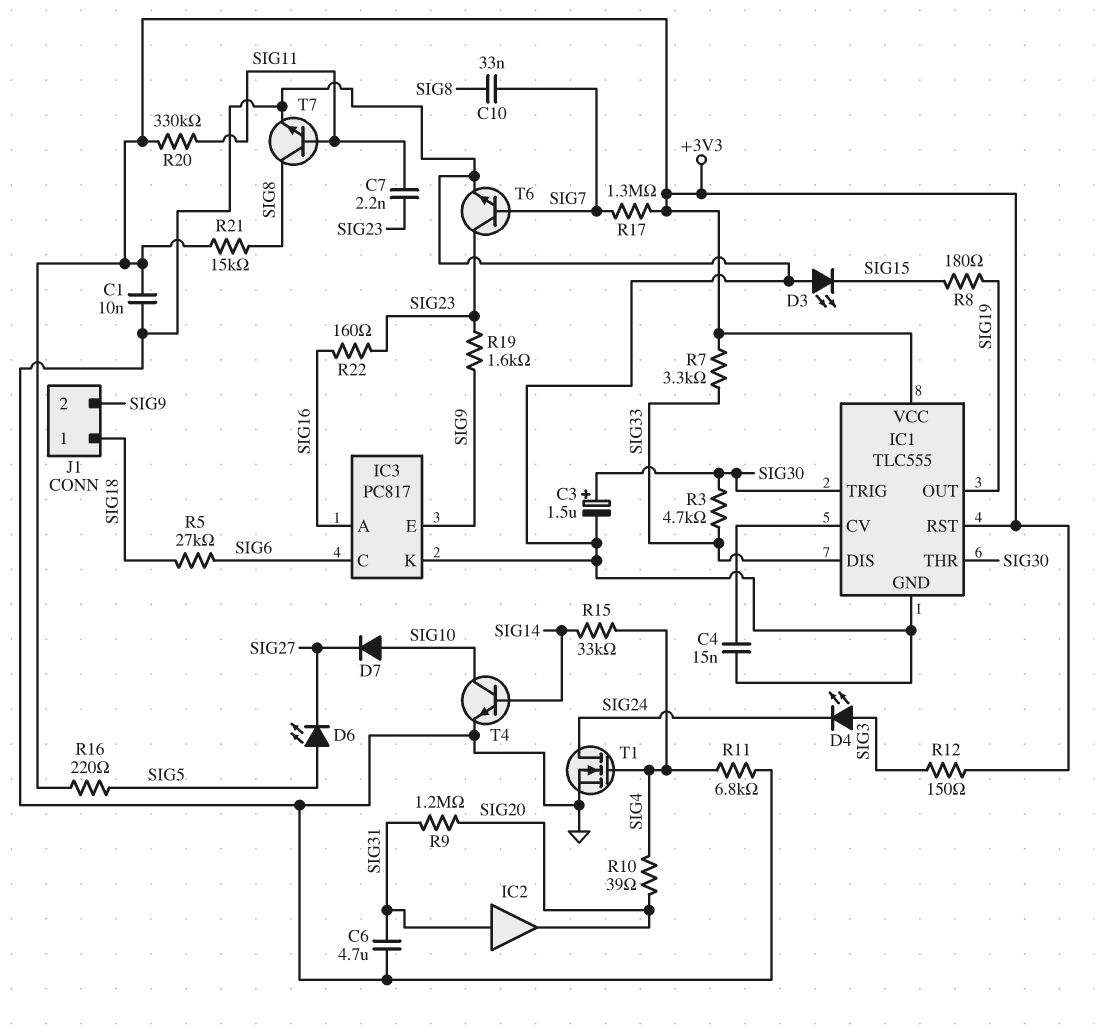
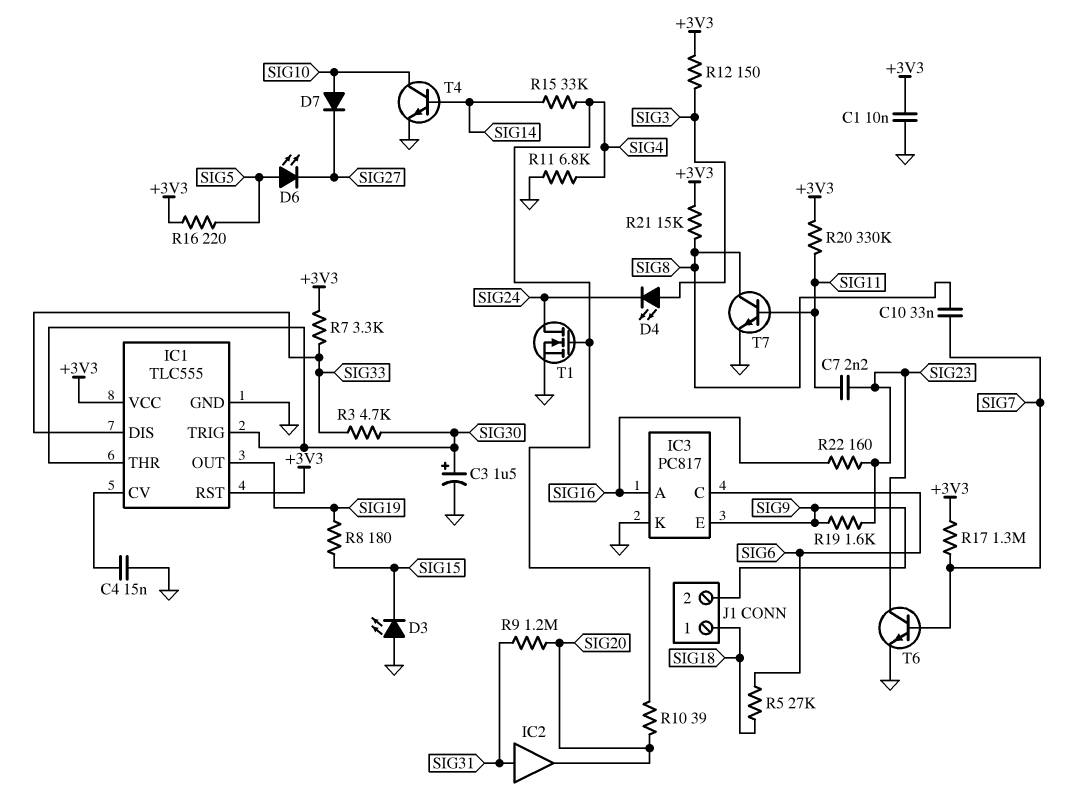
C6: 4.7uF (GND, SIG31) -> none

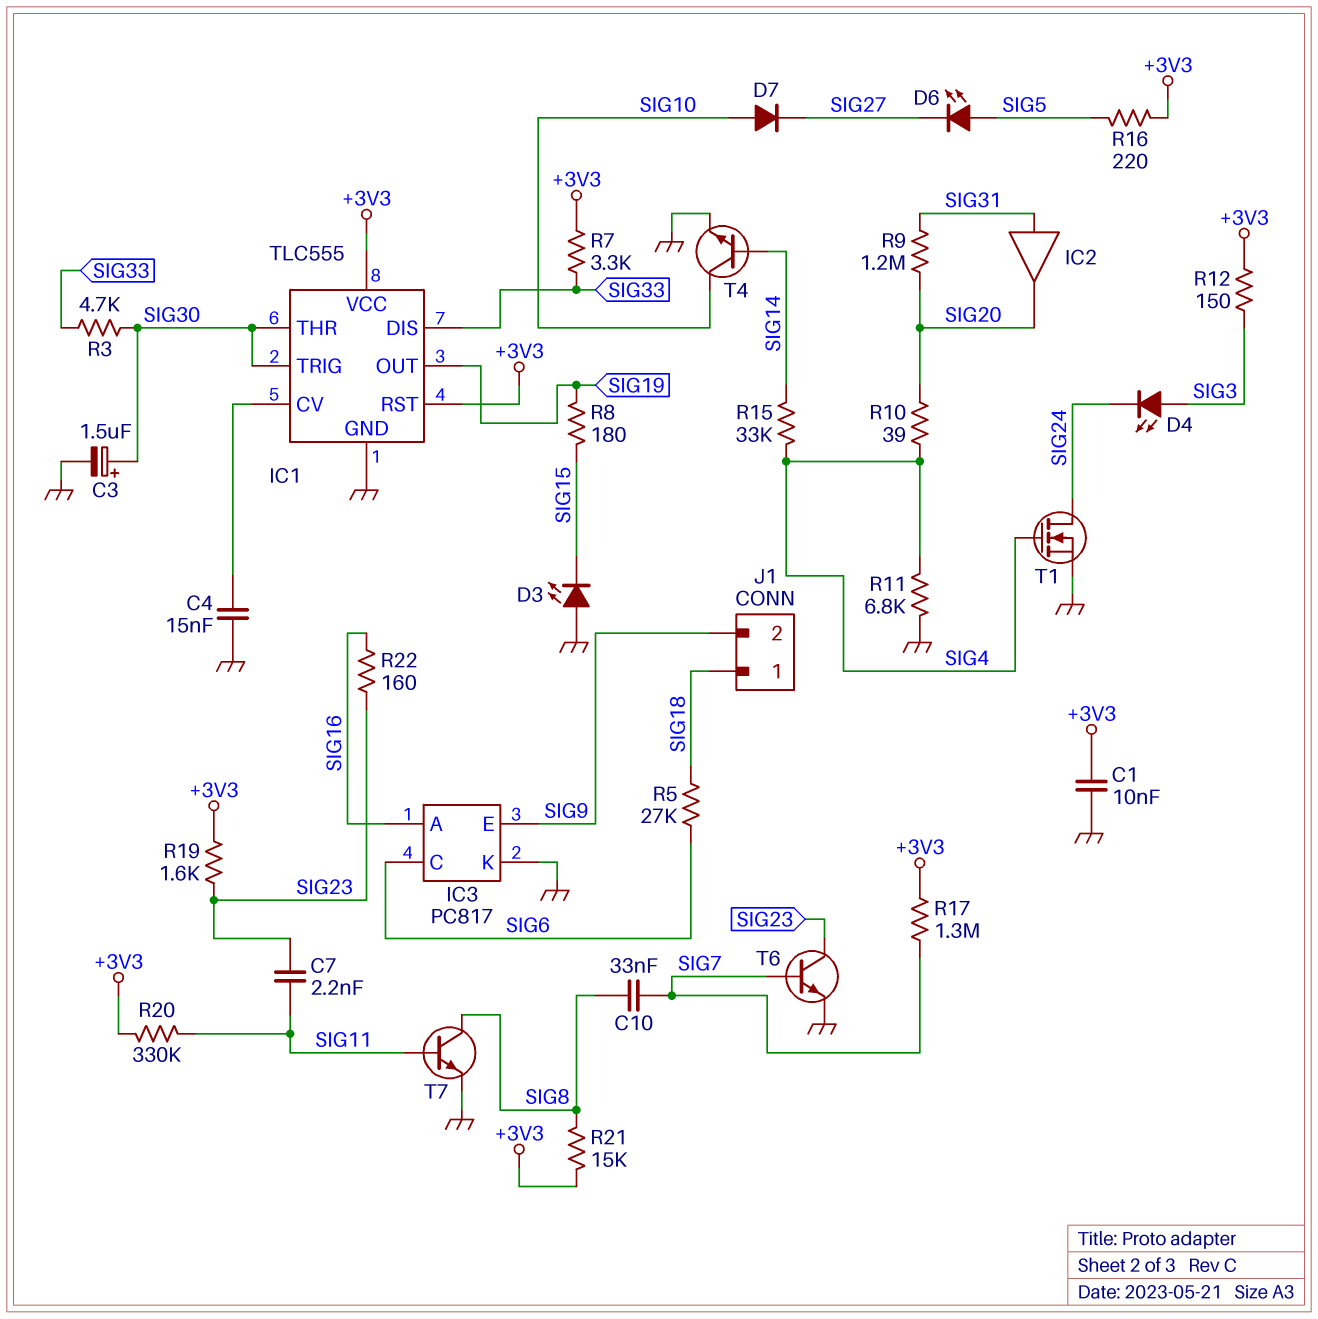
R19: 1.6k (SIG9, SIG23) -> 1.6k (+3V3, SIG23)

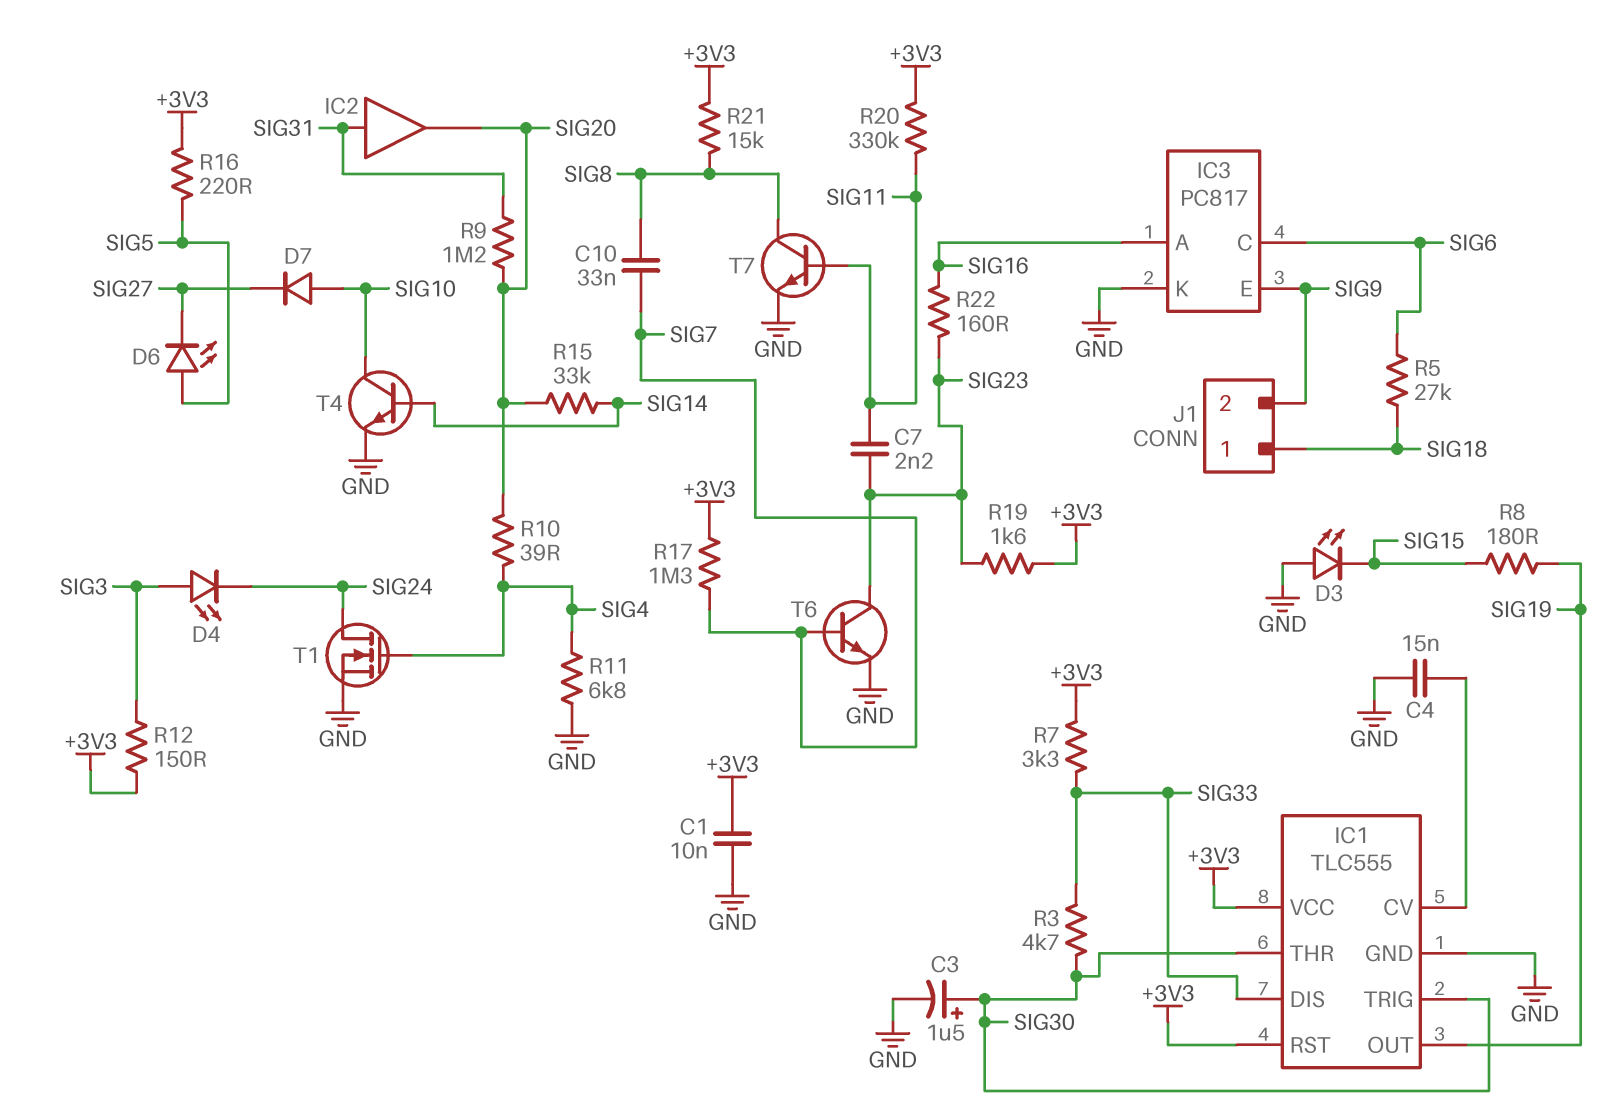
R15: 33k (SIG4, SIG14) -> 33k (SIG14, SIG20)

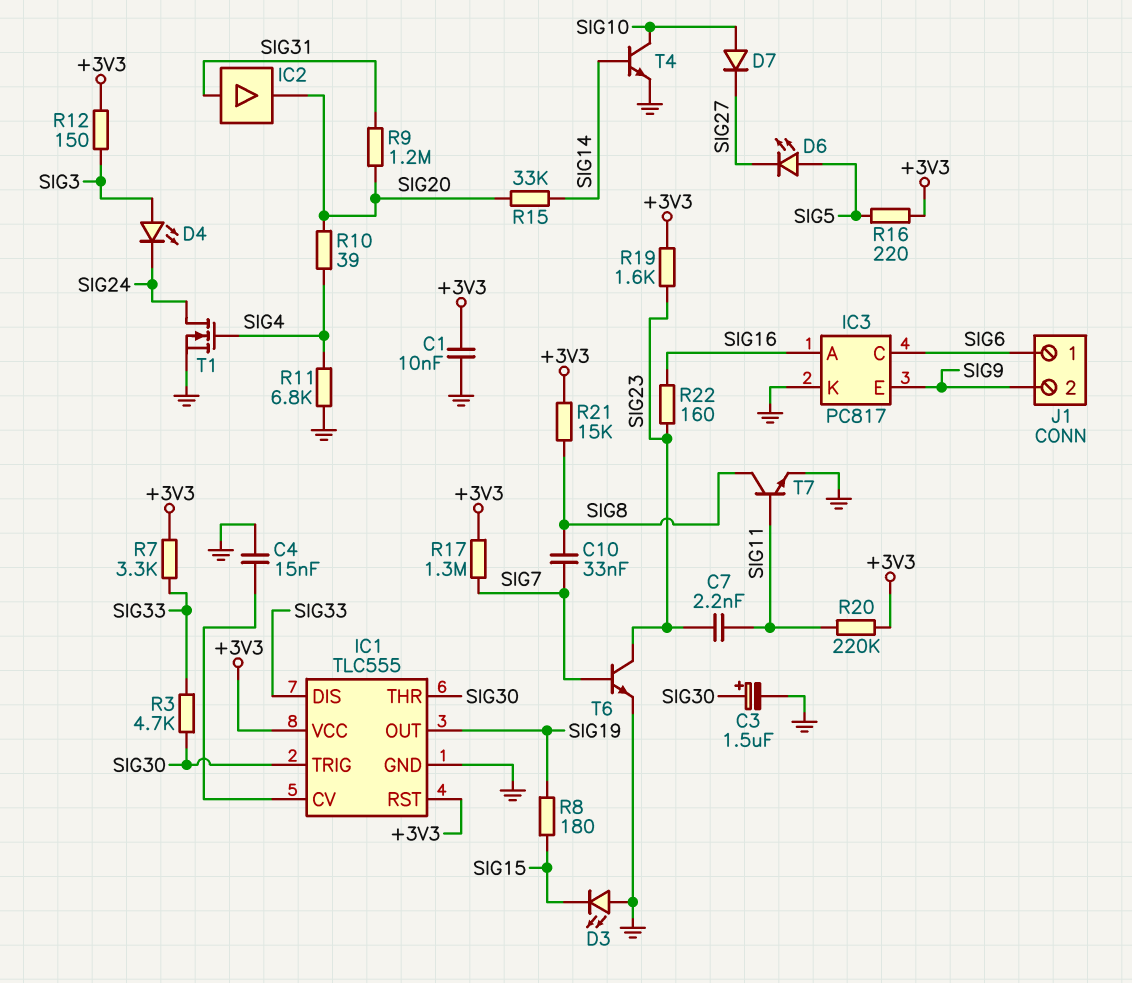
J1 pin 1: SIG18 -> SIG6
R5: 27k (SIG6, SIG18) -> none
R20: 330k (+3V3, SIG11) -> 220k (+3V3, SIG11)

